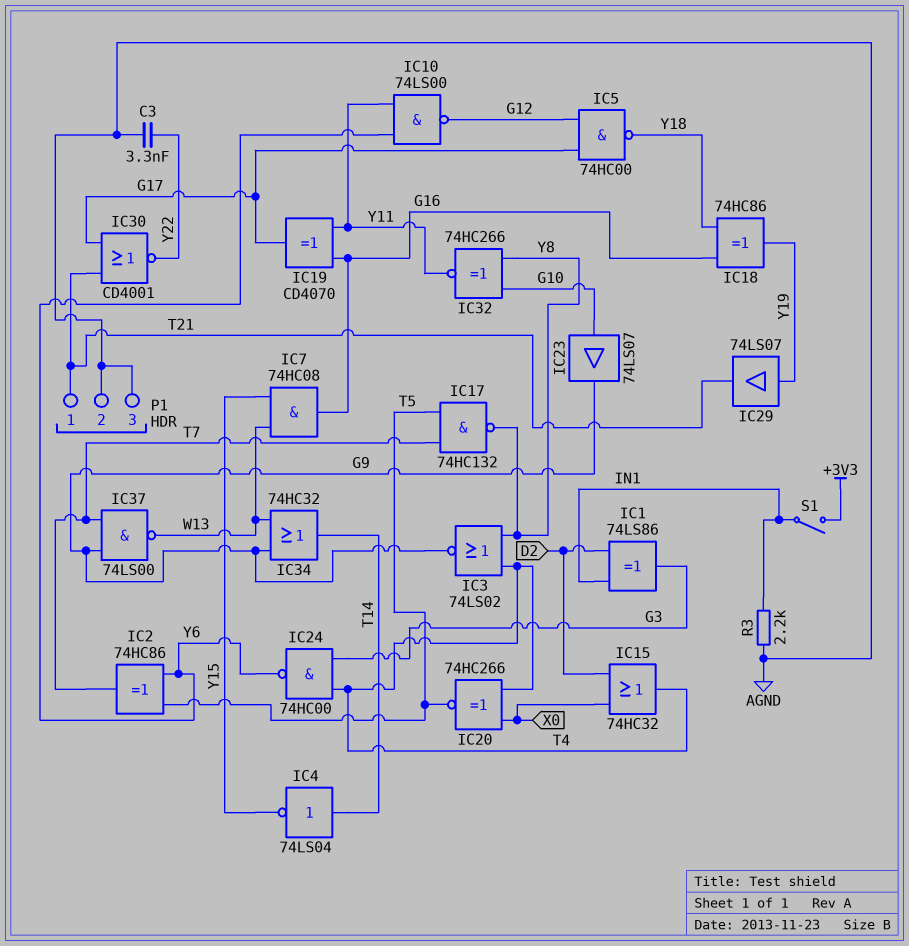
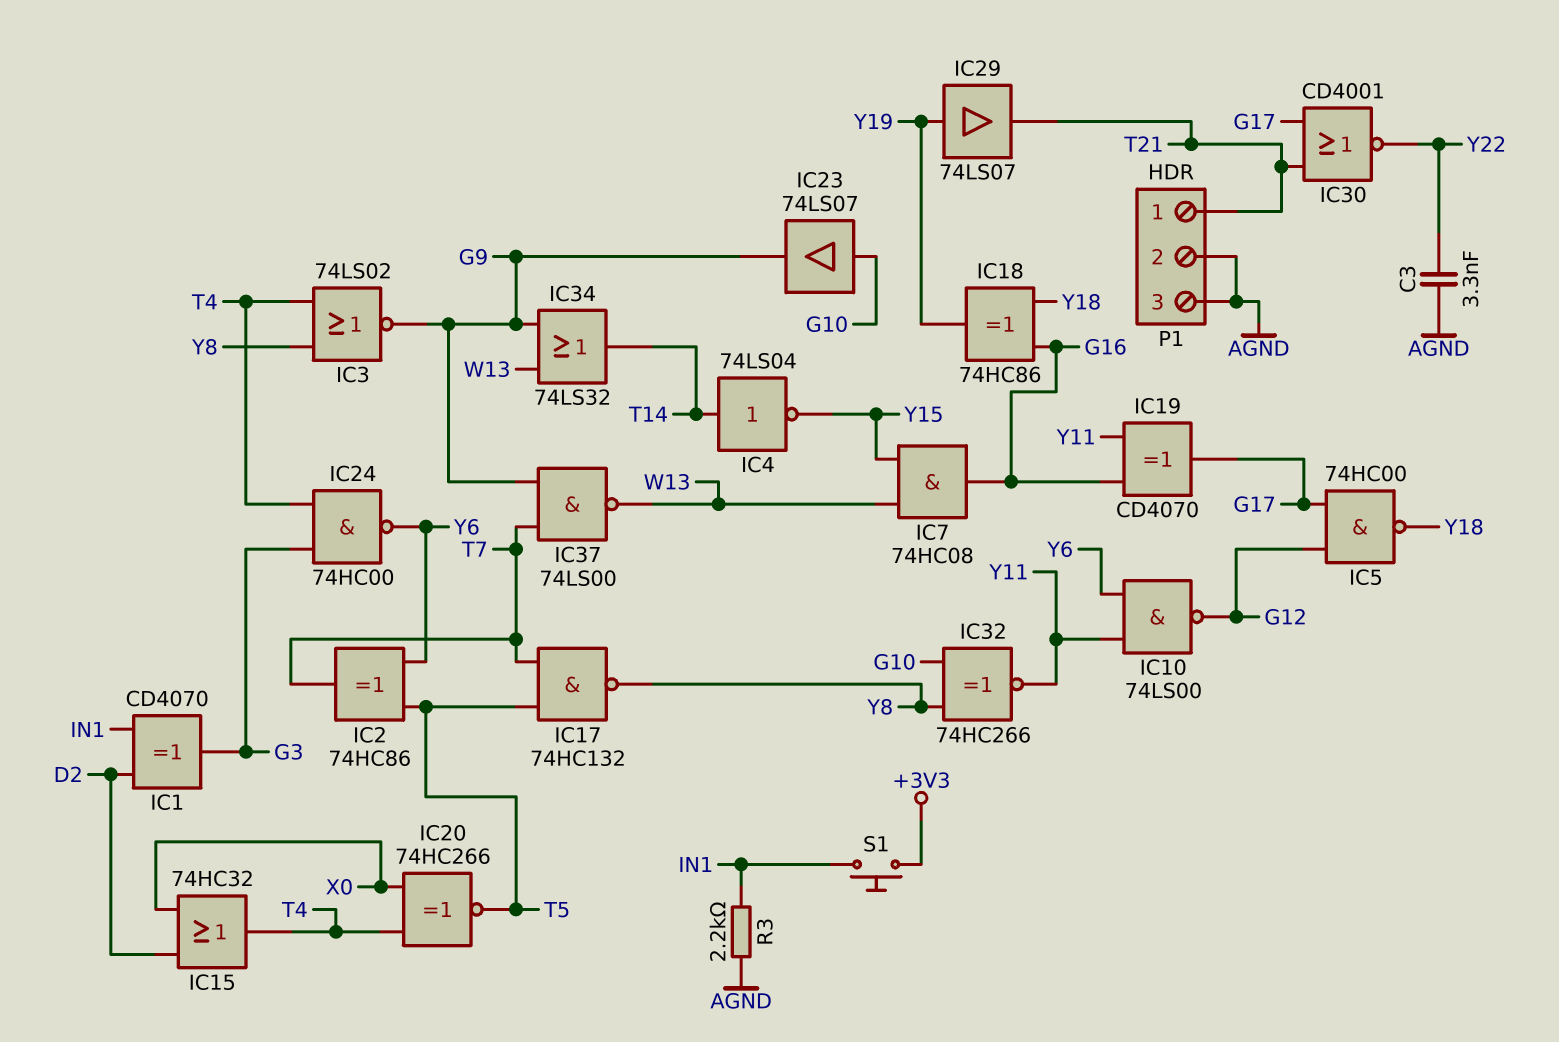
IC1: XOR 74LS86 (in D2, in IN1, out G3) -> XOR CD4070 (in D2, in IN1, out G3)
IC34: OR 74HC32 (in G9, in W13, out T14) -> OR 74LS32 (in G9, in W13, out T14)
S1: switch (+3V3, IN1) -> button (+3V3, IN1)

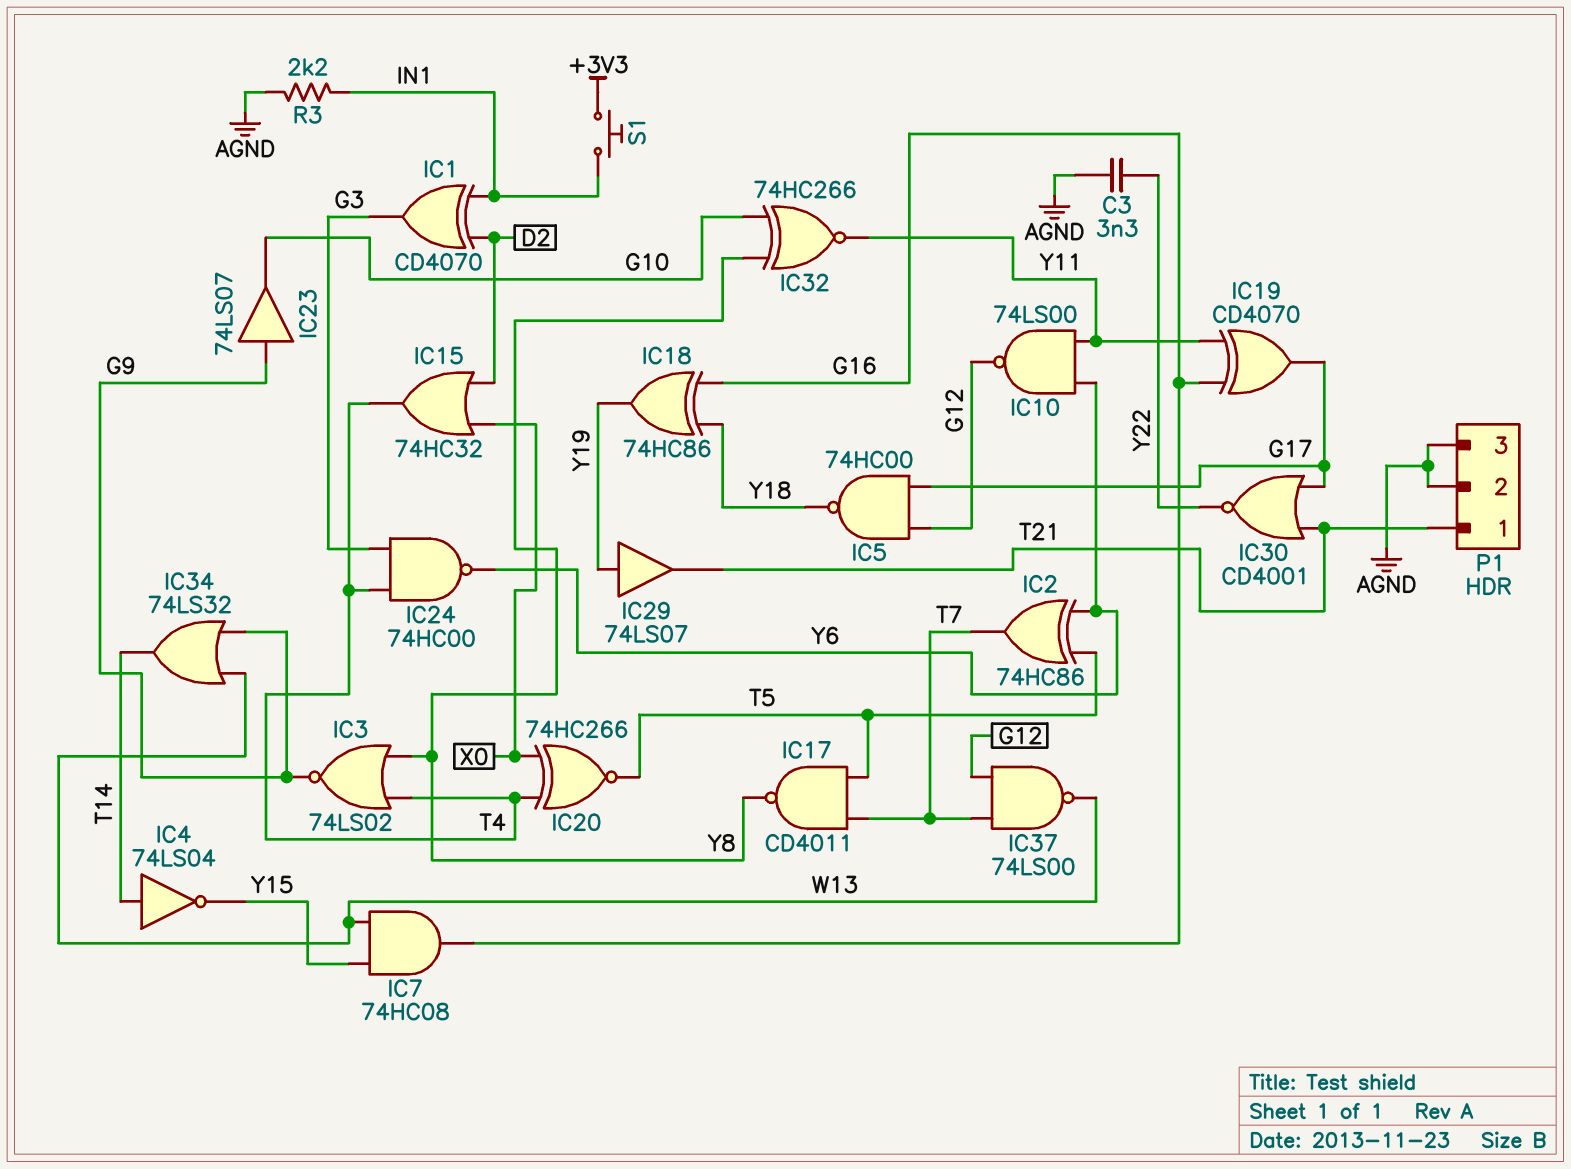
IC17: NAND 74HC132 (in T5, in T7, out Y8) -> NAND CD4011 (in T5, in T7, out Y8)
IC23: buffer 74LS07 (in G10, out G9) -> buffer 74LS07 (in G9, out G10)
IC37: NAND 74LS00 (in G9, in T7, out W13) -> NAND 74LS00 (in G12, in T7, out W13)

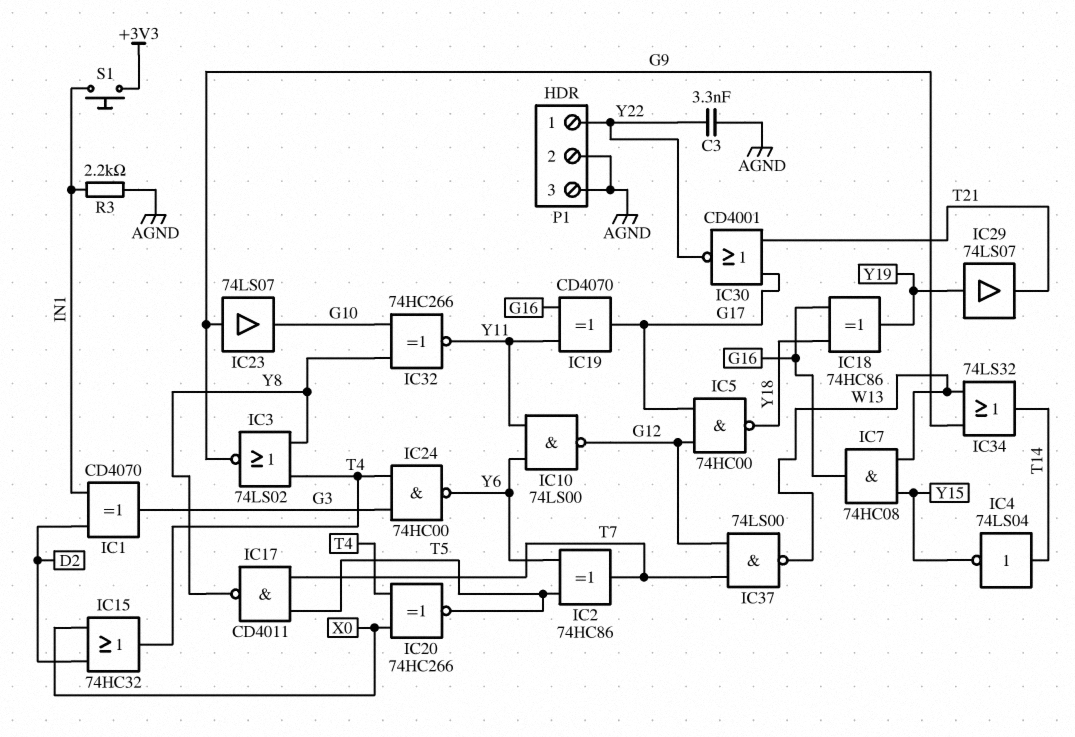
P1 pin 1: T21 -> Y22

